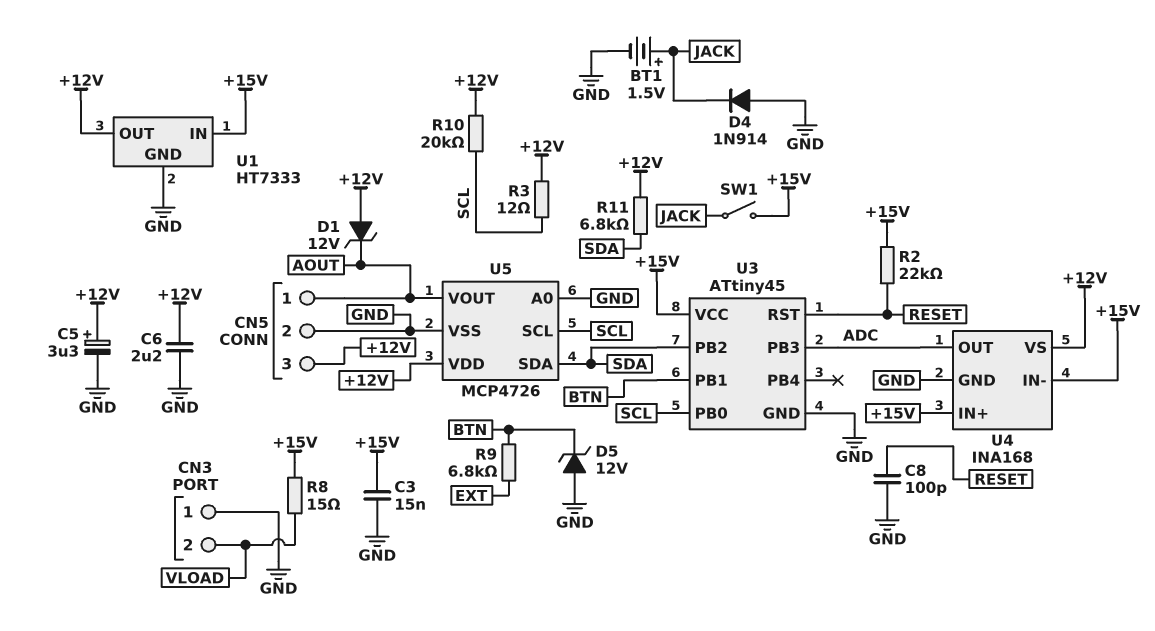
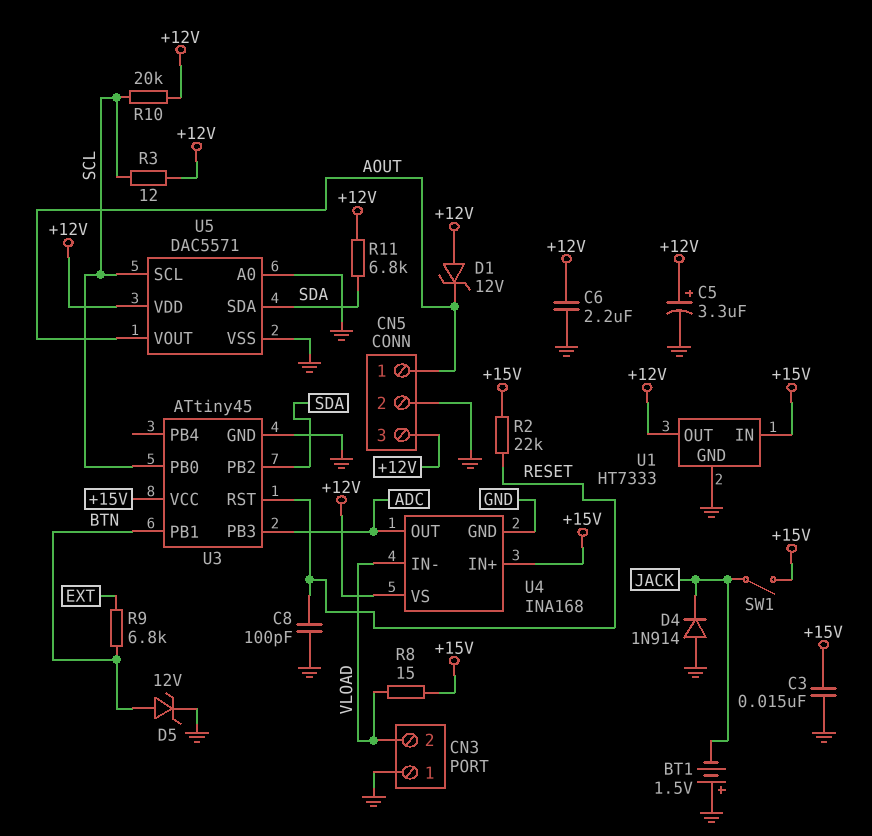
BT1: 1.5V (plus JACK, minus GND) -> 1.5V (plus GND, minus JACK)
D5: zener 12V (A GND, K BTN) -> zener 12V (A BTN, K GND)
U4 pin IN-: +15V -> VLOAD
U5: MCP4726 -> DAC5571

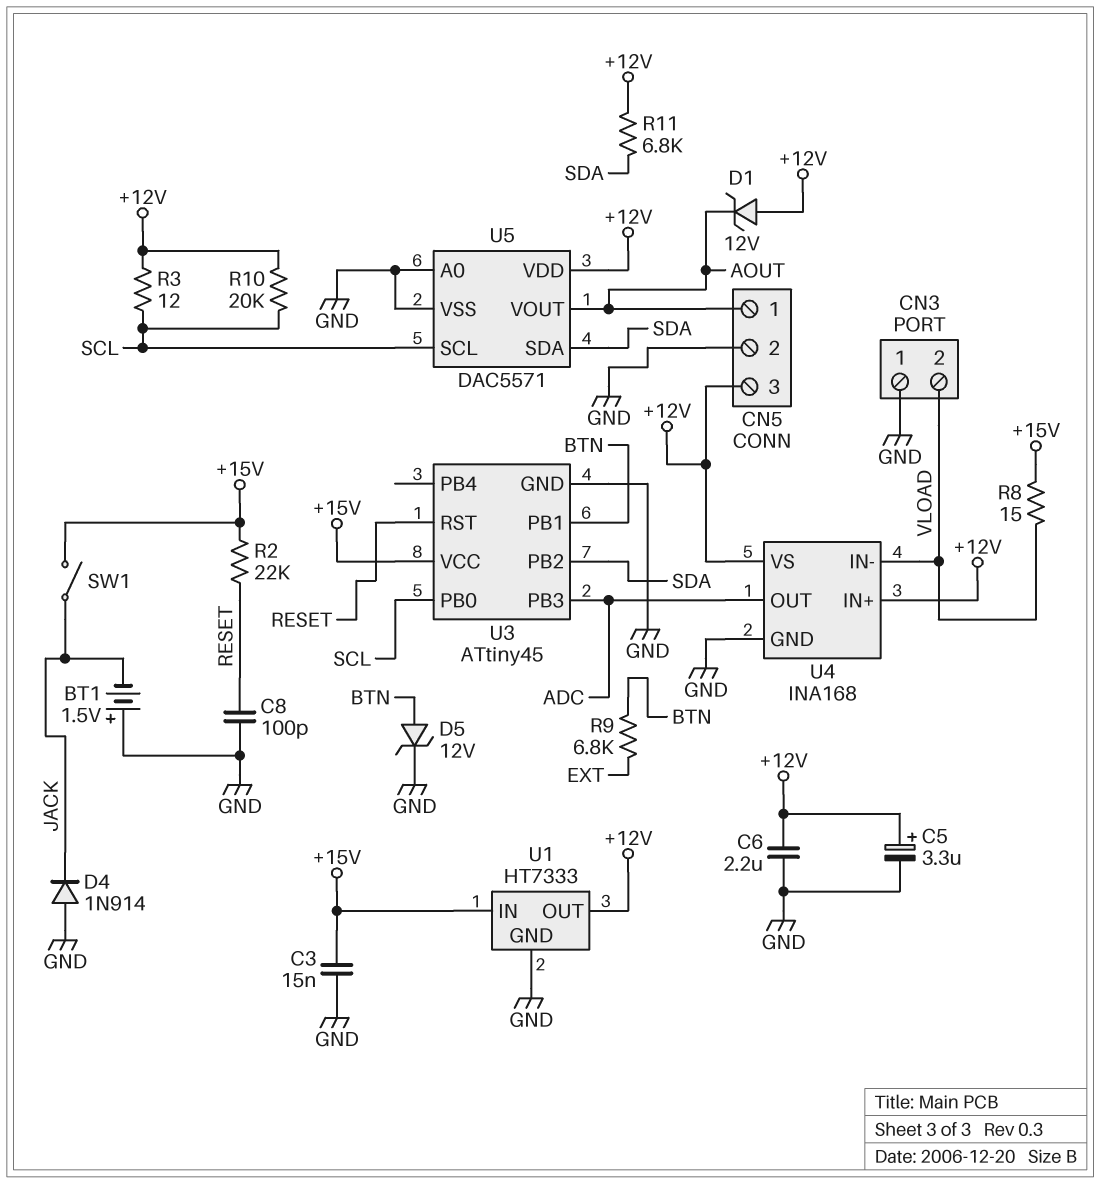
U4 pin IN+: +15V -> +12V

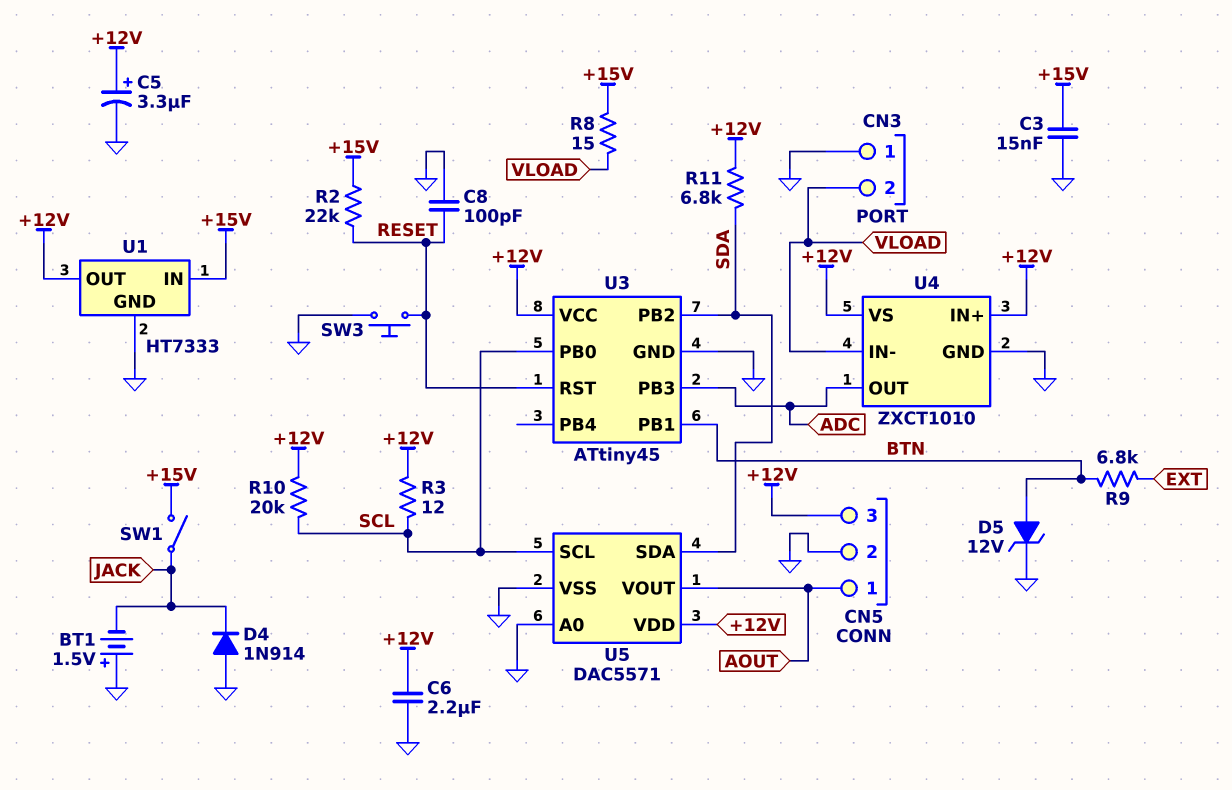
D1: zener 12V (A +12V, K AOUT) -> none
SW3: none -> button (GND, RESET)
U3 pin VCC: +15V -> +12V
U4: INA168 -> ZXCT1010

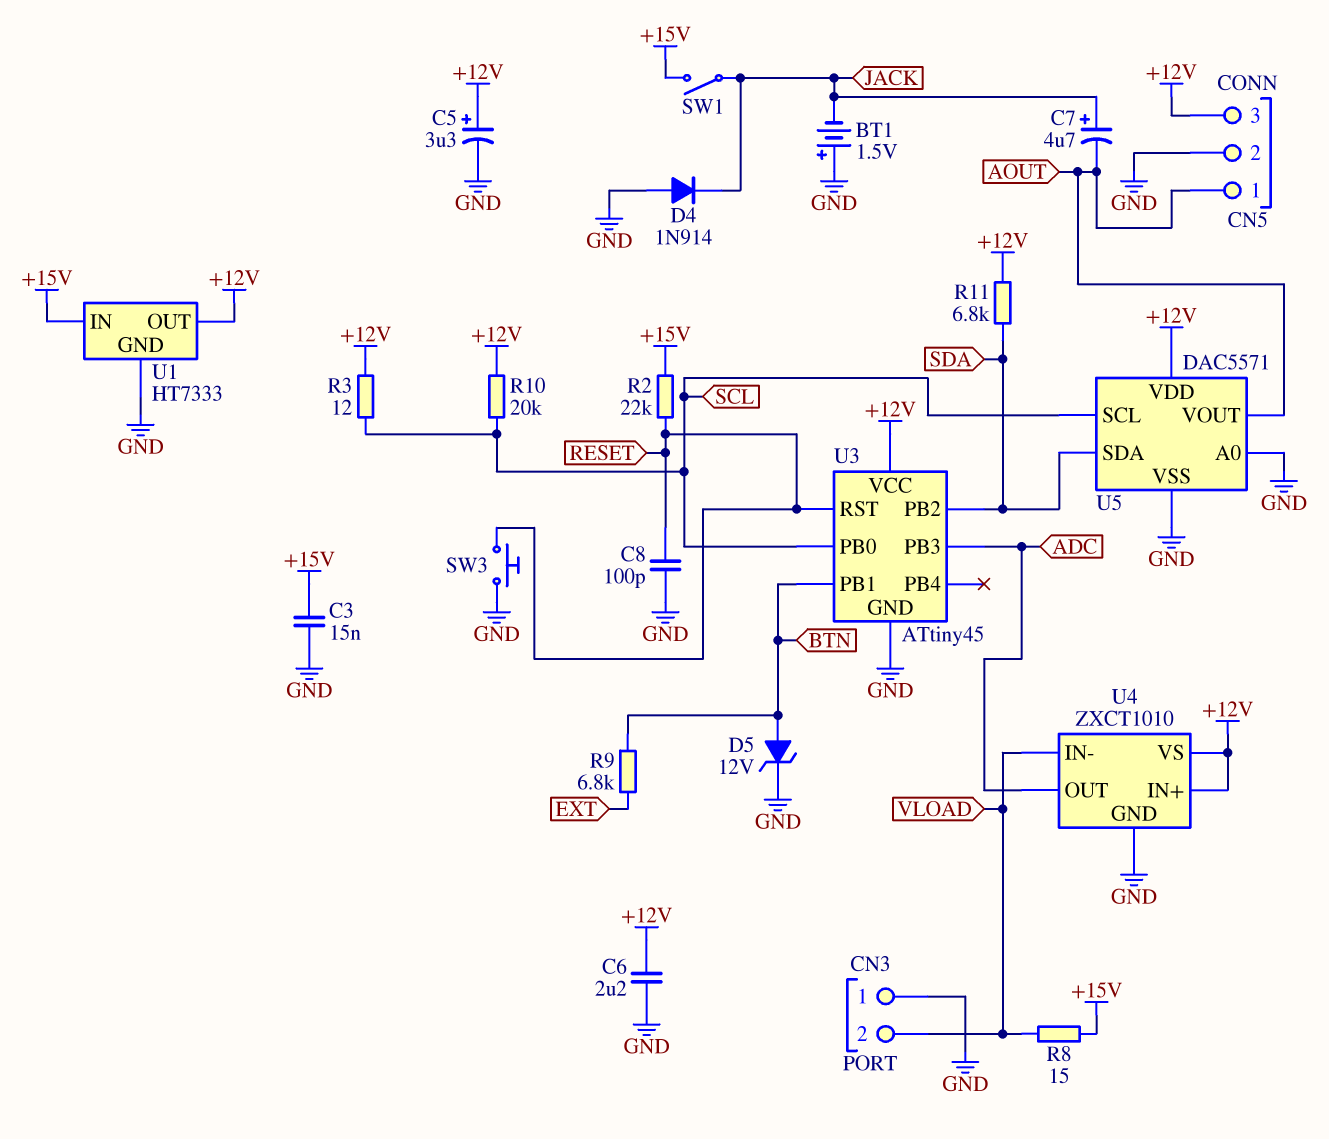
C7: none -> 4.7uF (plus JACK, minus AOUT)

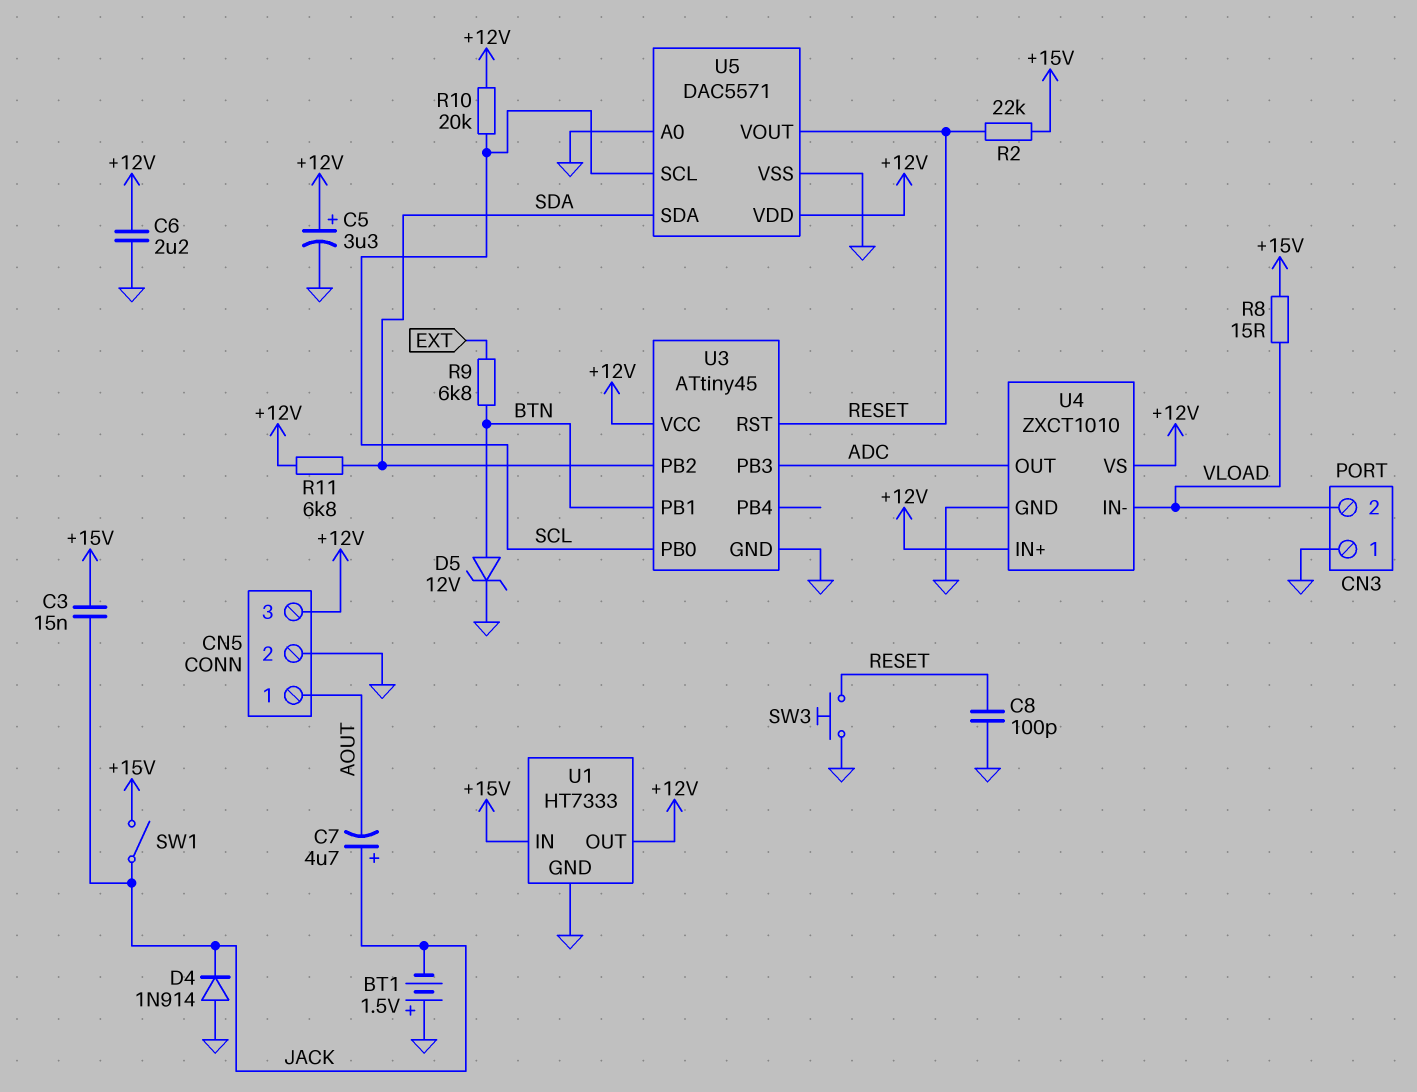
C3: 15nF (+15V, GND) -> 15nF (+15V, JACK)
R3: 12 (+12V, SCL) -> none
U5 pin VOUT: AOUT -> RESET

